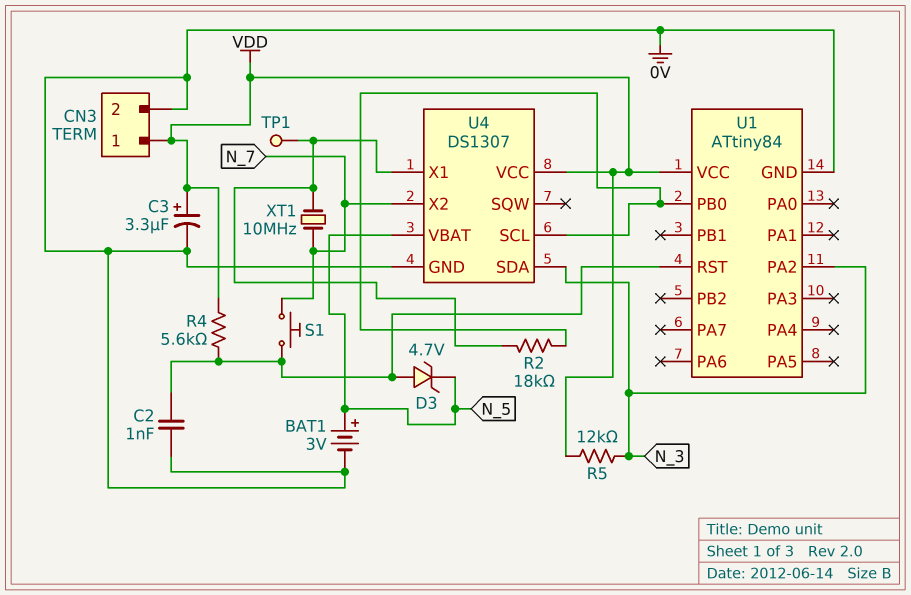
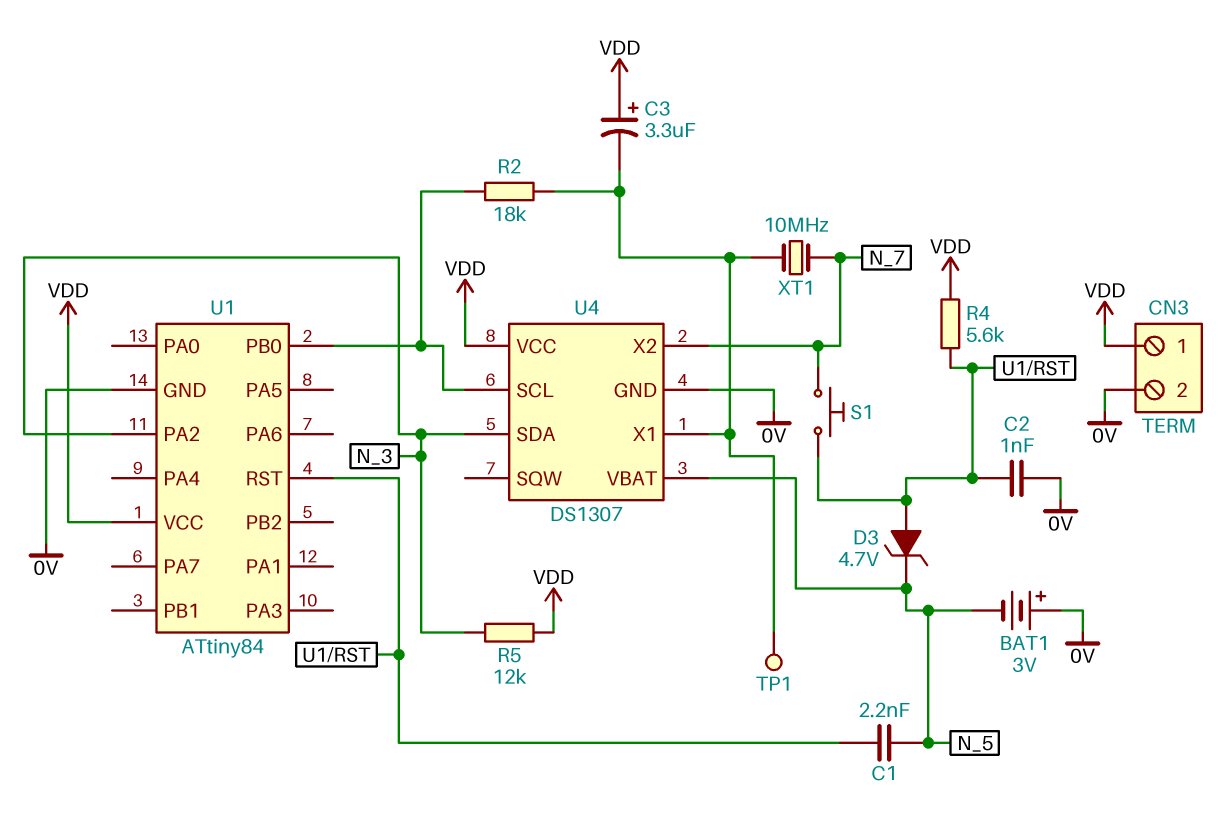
BAT1: 3V (plus N_5, minus 0V) -> 3V (plus 0V, minus N_5)
C1: none -> 2.2nF (N_5, U1/RST)
C3: 3.3uF (plus VDD, minus 0V) -> 3.3uF (plus VDD, minus U4/X1)

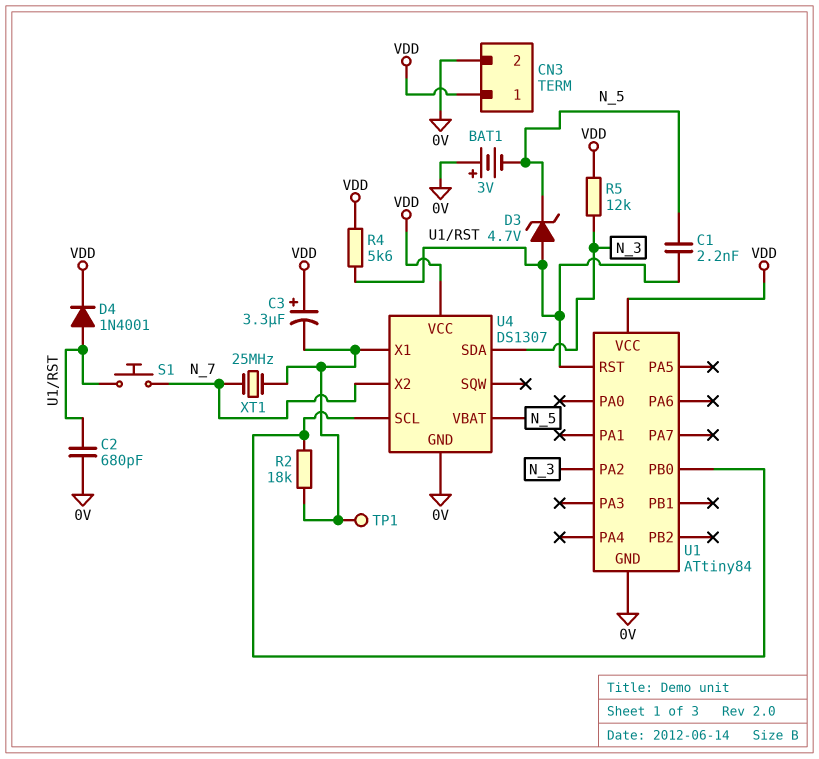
C2: 1nF (0V, U1/RST) -> 680pF (0V, U1/RST)
D4: none -> diode 1N4001 (A U1/RST, K VDD)
XT1: 10MHz (N_7, U4/X1) -> 25MHz (N_7, U4/X1)

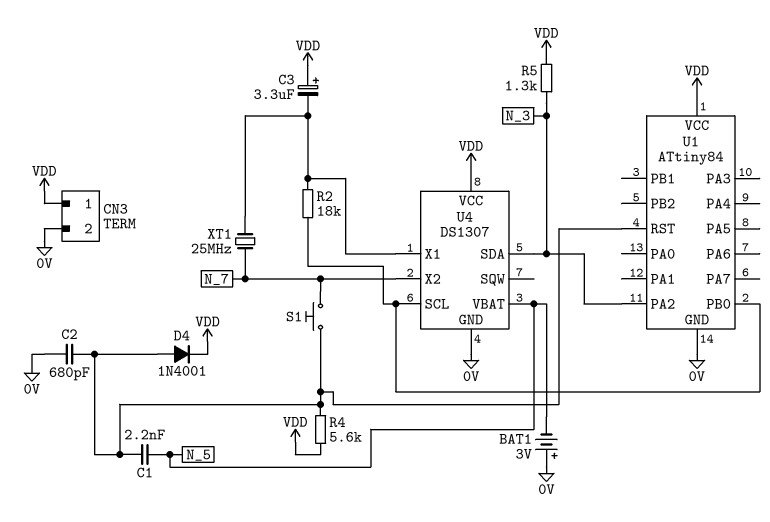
D3: zener 4.7V (A U1/RST, K N_5) -> none
R5: 12k (N_3, VDD) -> 1.3k (N_3, VDD)
TP1: test point (U4/X1) -> none

